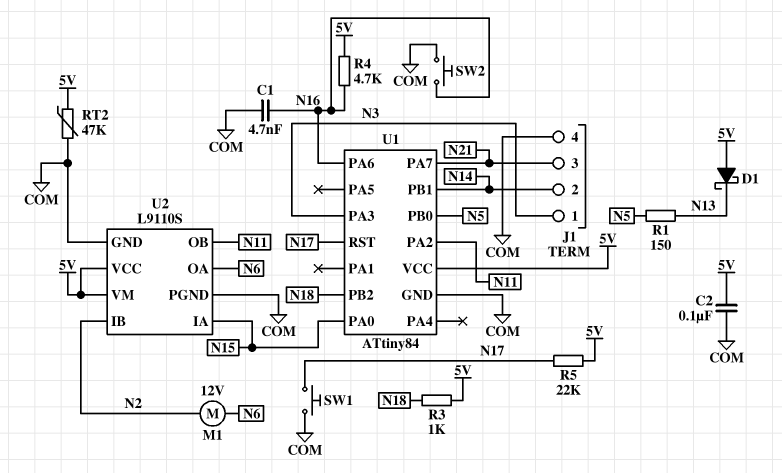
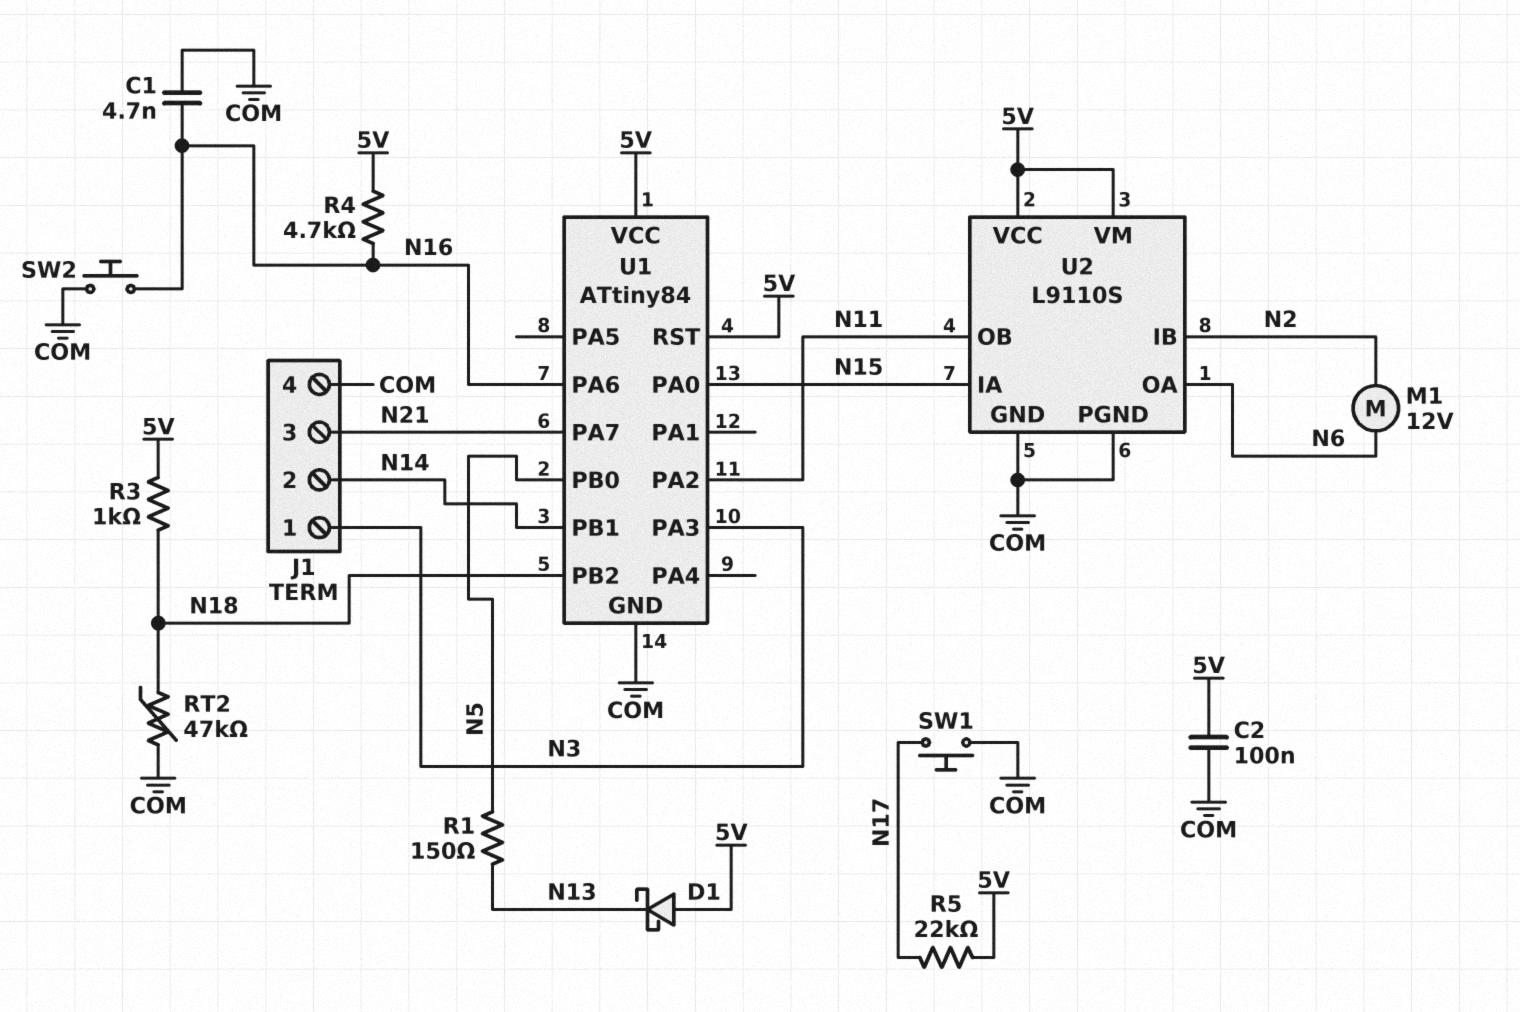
RT2: 47k (5V, COM) -> 47k (COM, N18)
U1 pin RST: N17 -> 5V

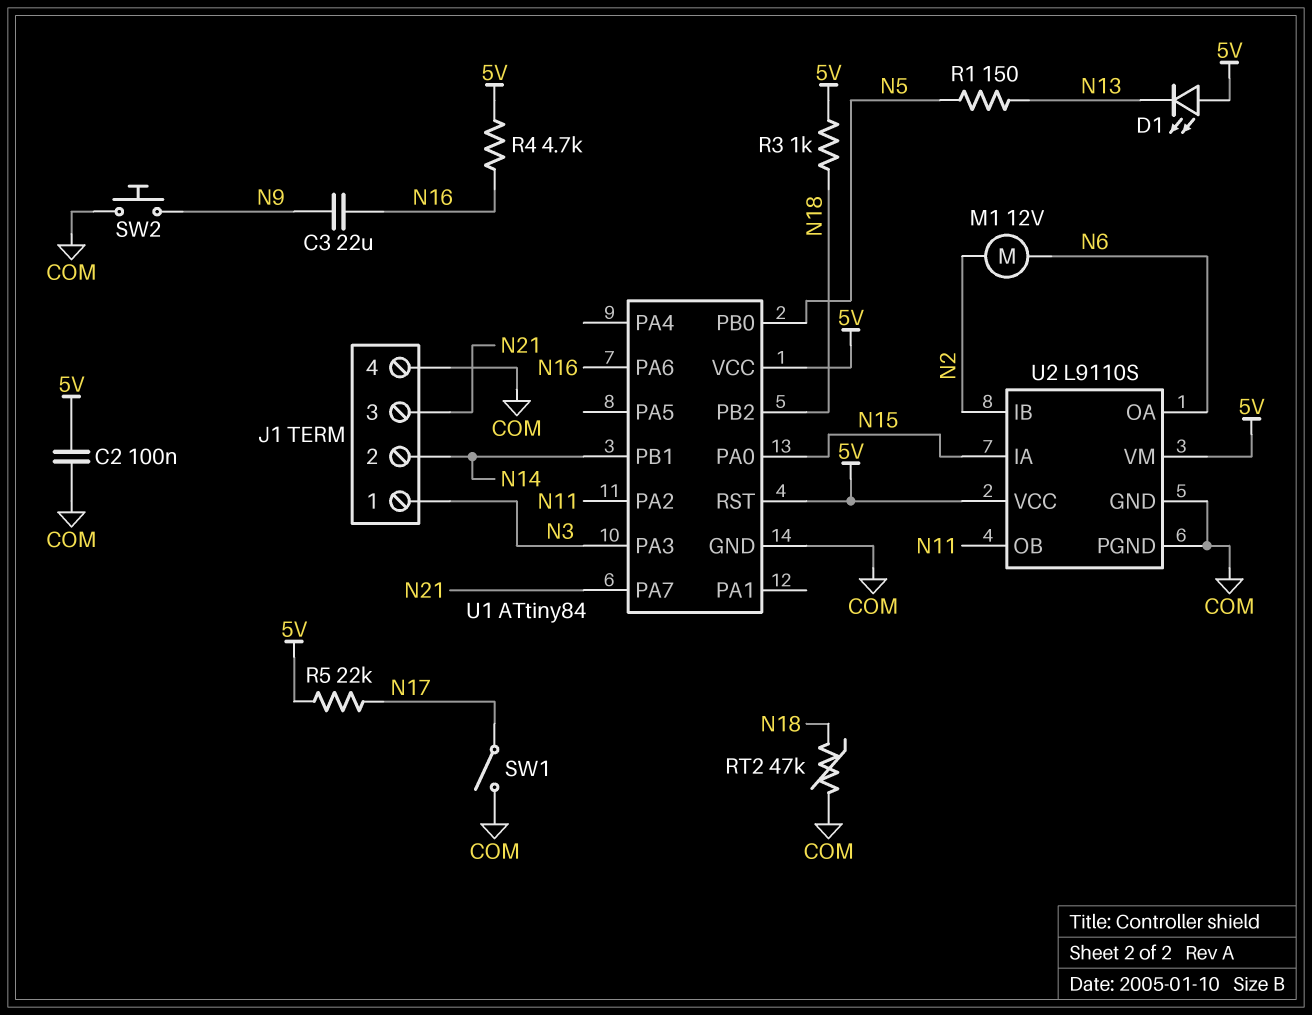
C1: 4.7nF (COM, N16) -> none
C3: none -> 22uF (N9, N16)
D1: schottky (A 5V, K N13) -> LED (A 5V, K N13)
SW1: button (COM, N17) -> switch (COM, N17)
SW2: button (COM, N16) -> button (COM, N9)

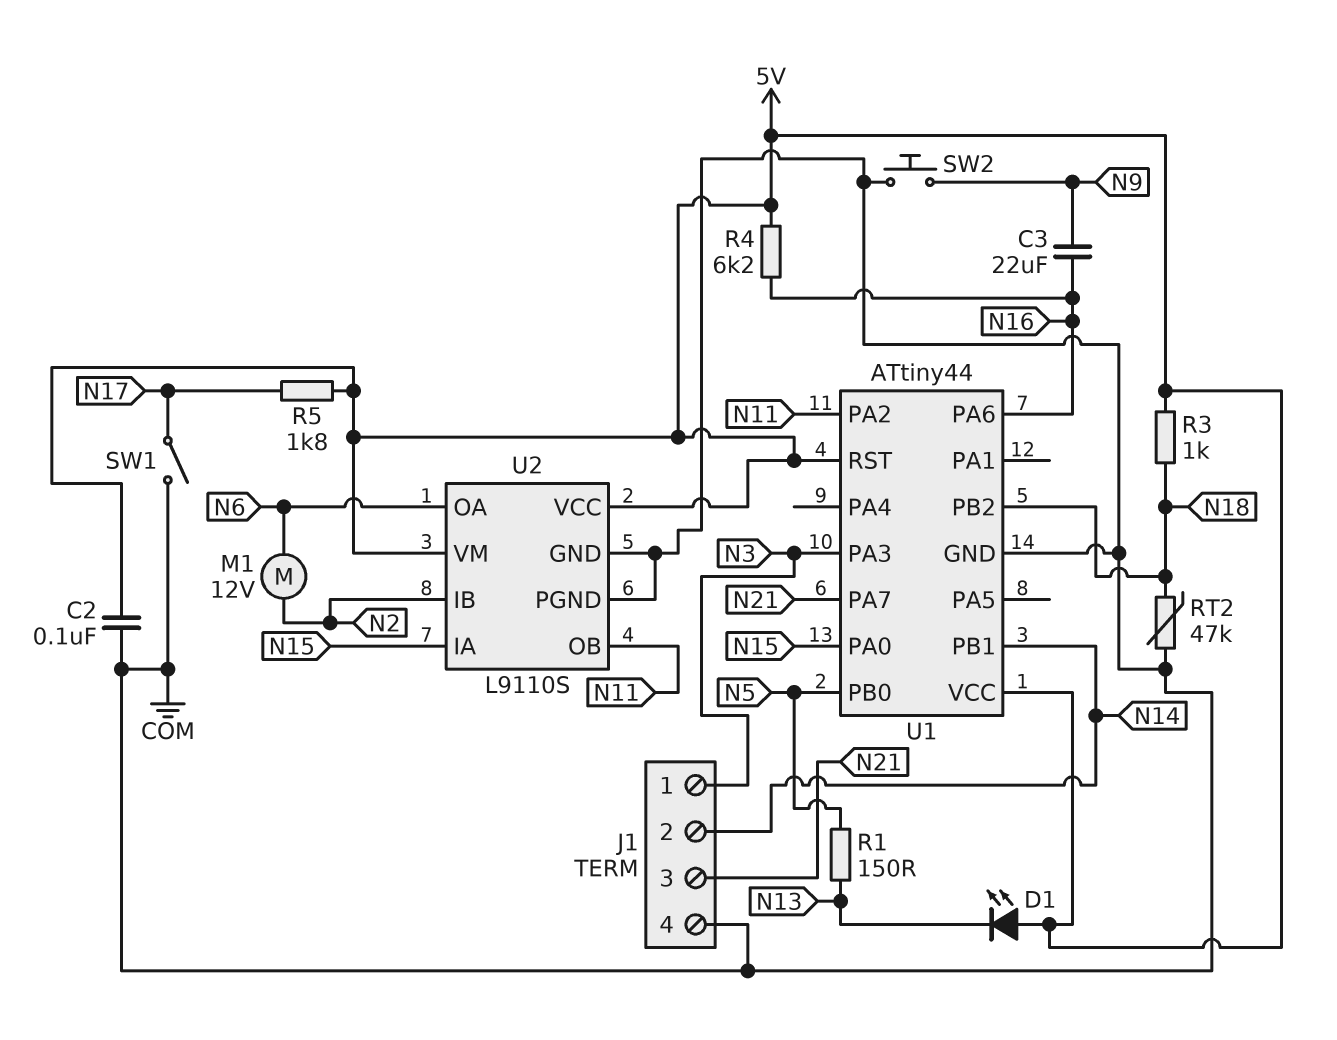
R4: 4.7k (5V, N16) -> 6.2k (5V, N16)
R5: 22k (5V, N17) -> 1.8k (5V, N17)
U1: ATtiny84 -> ATtiny44

